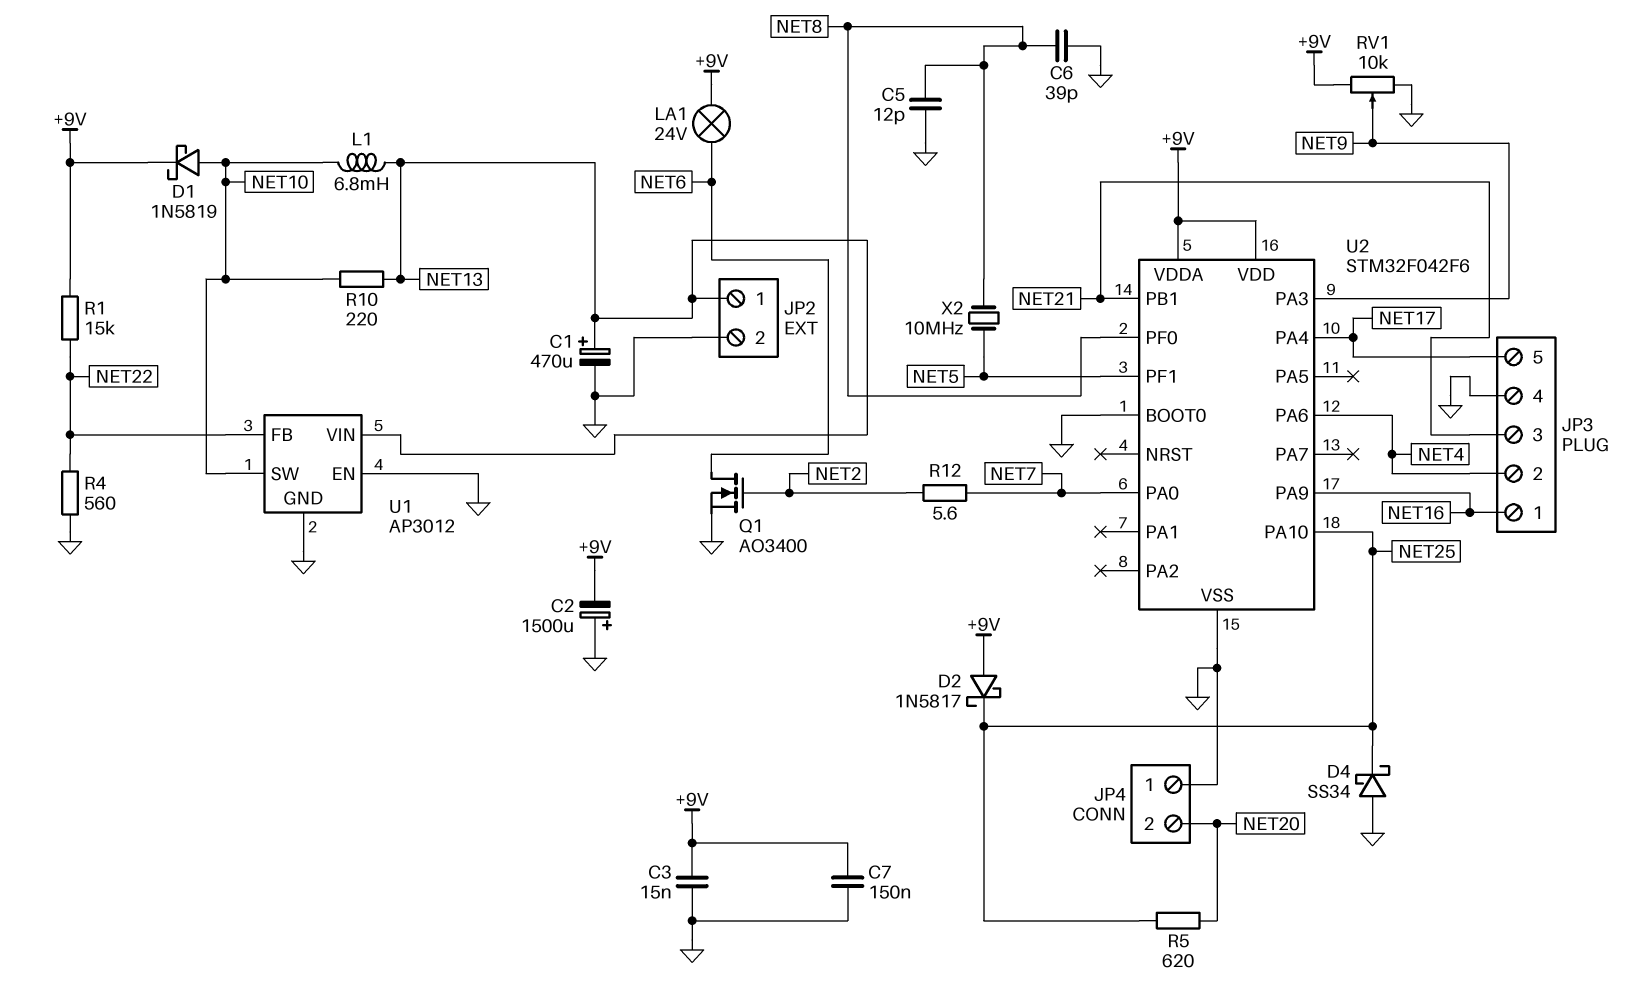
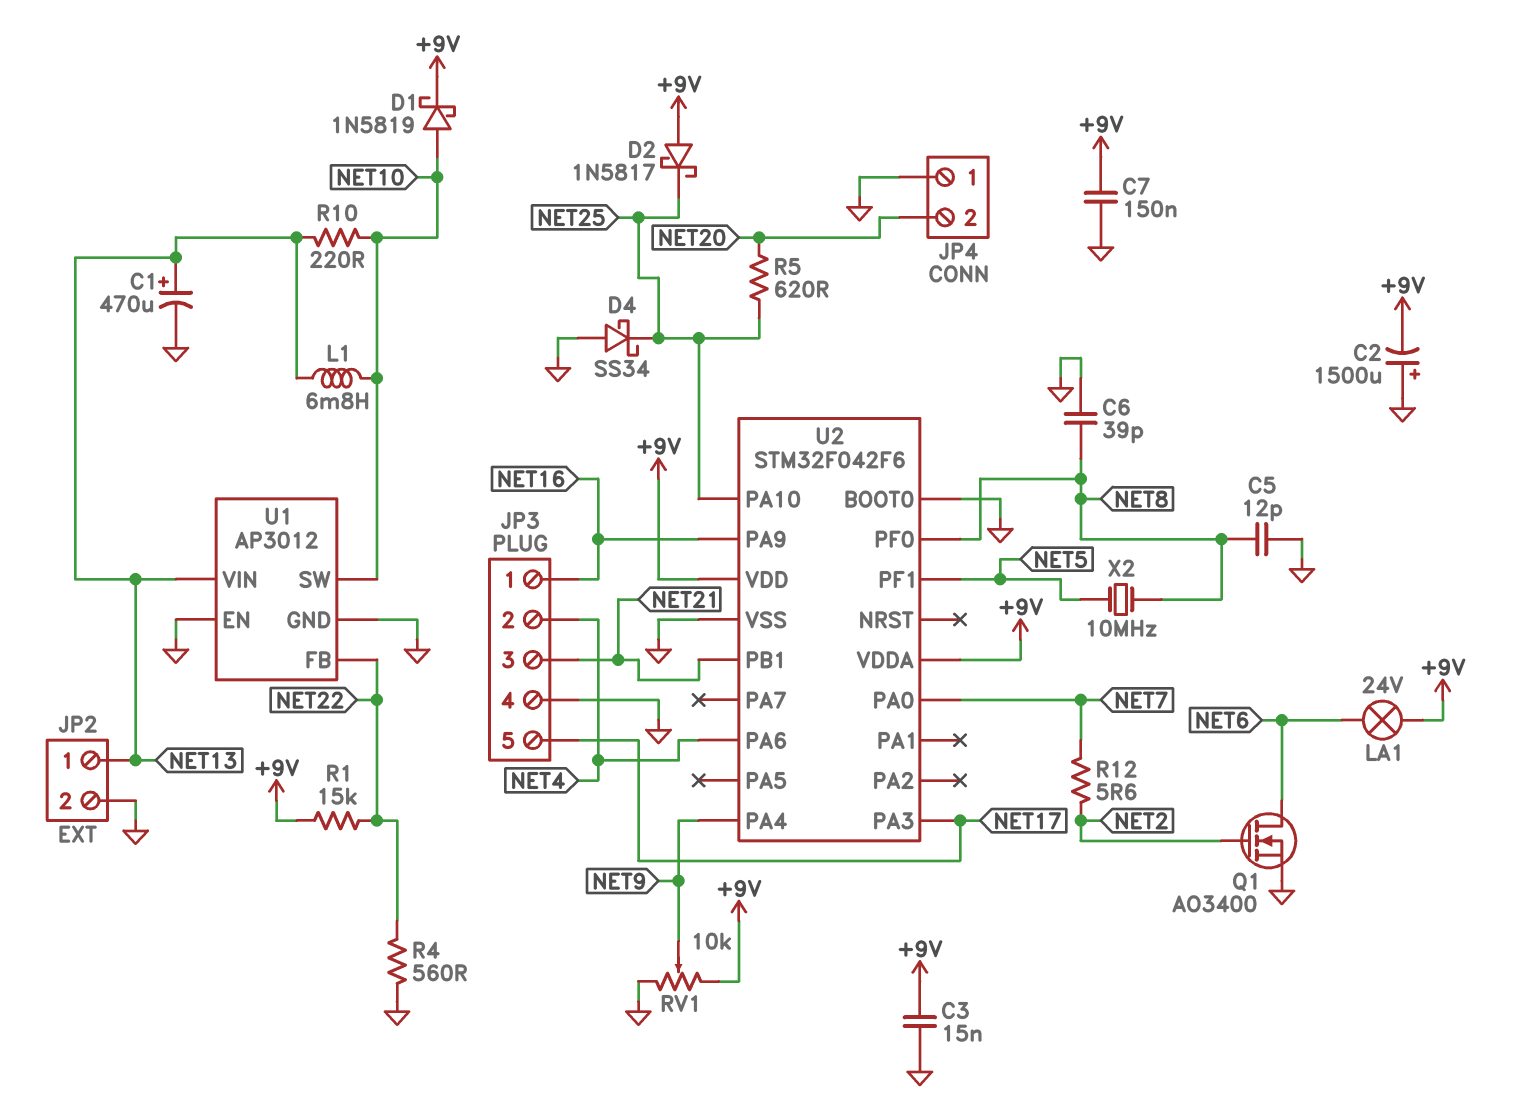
U2 pin PA3: NET9 -> NET17
U2 pin PA4: NET17 -> NET9

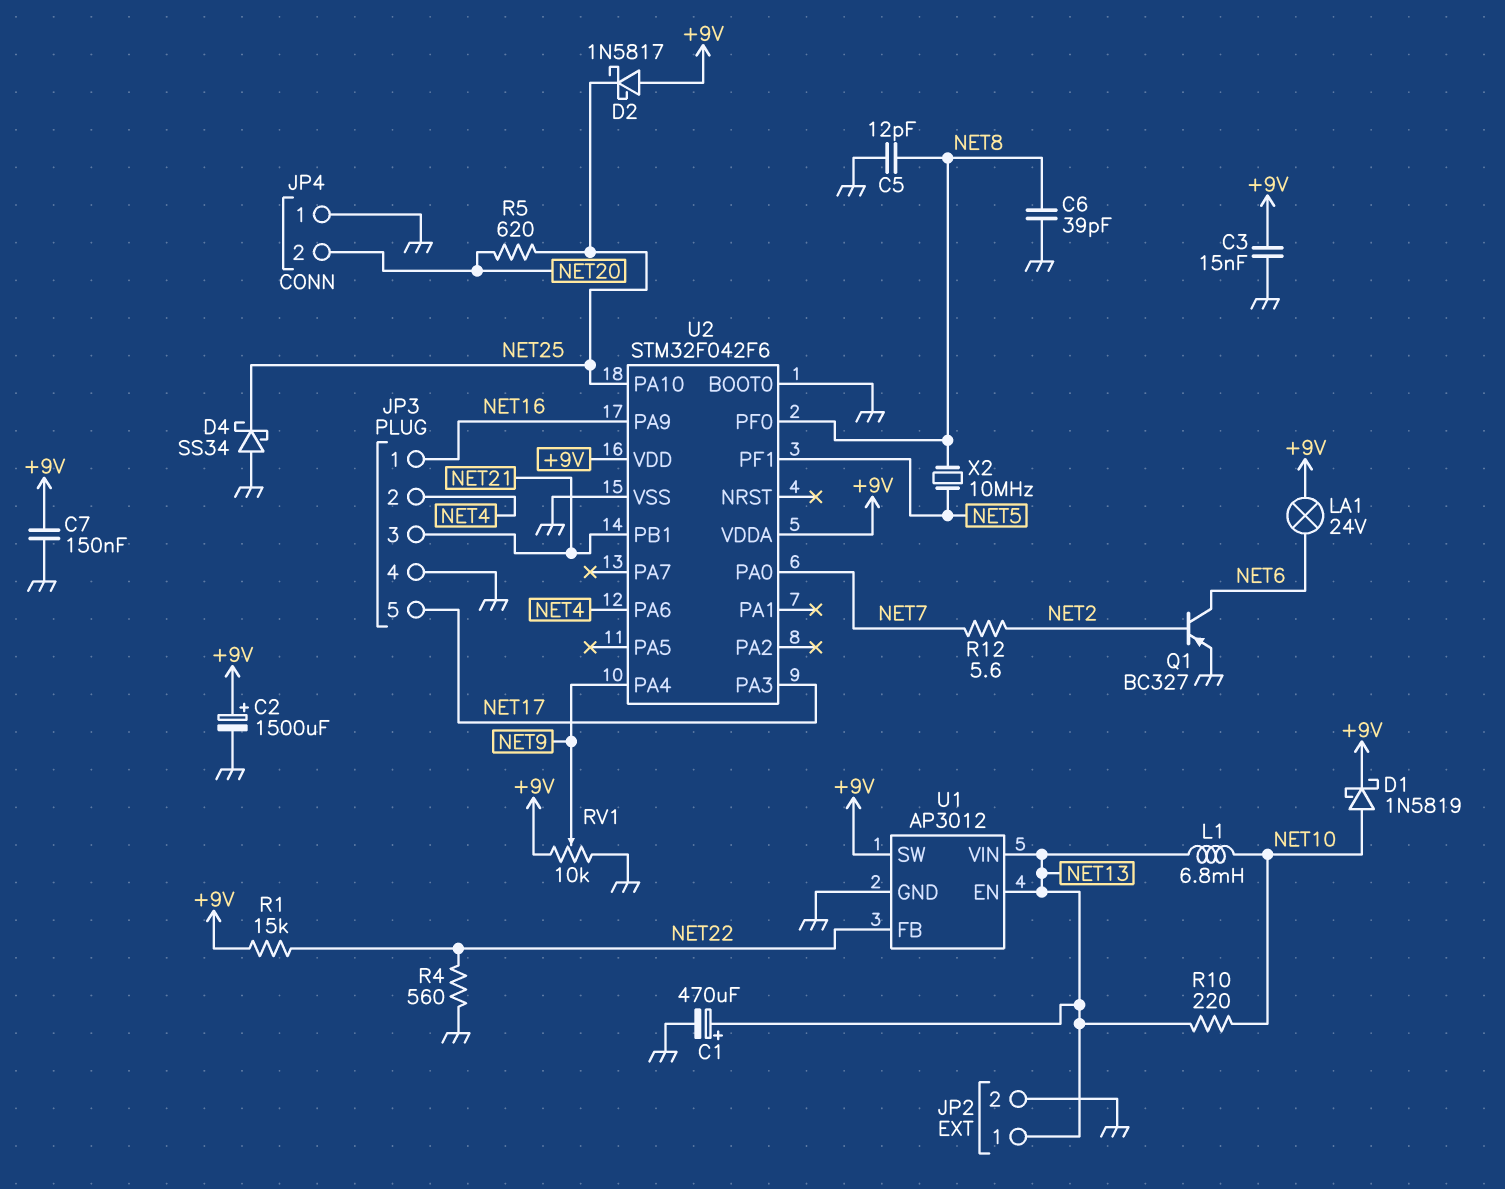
C2: 1500uF (plus GND, minus +9V) -> 1500uF (plus +9V, minus GND)
Q1: NMOS AO3400 (G NET2, D NET6, S GND) -> PNP BC327 (B NET2, C NET6, E GND)
U1 pin EN: GND -> NET13
U1 pin SW: NET10 -> +9V

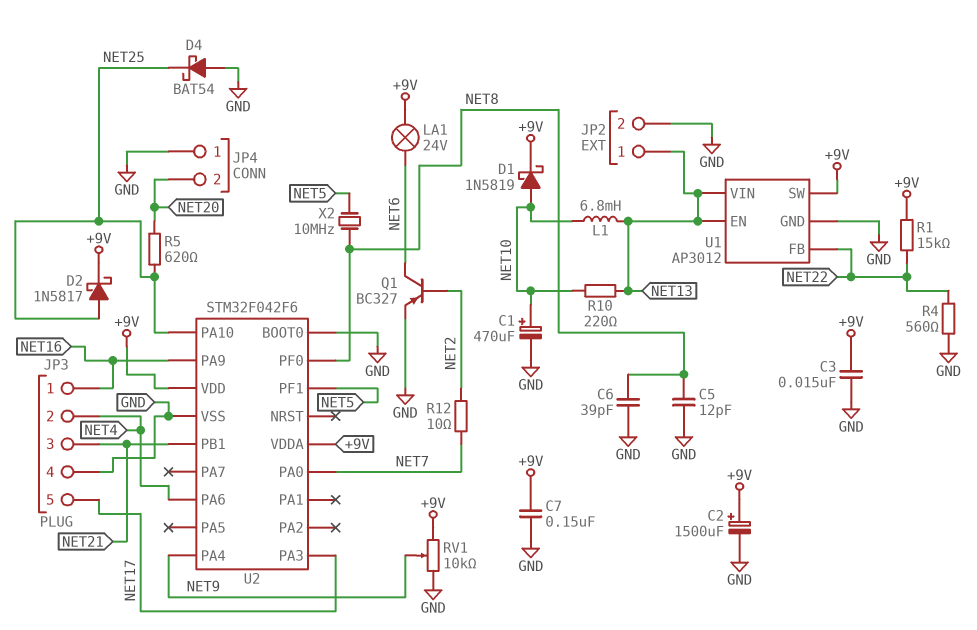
C1: 470uF (plus NET13, minus GND) -> 470uF (plus NET10, minus GND)
D2: schottky 1N5817 (A +9V, K NET25) -> schottky 1N5817 (A NET25, K +9V)
D4: schottky SS34 (A GND, K NET25) -> schottky BAT54 (A GND, K NET25)
R12: 5.6 (NET2, NET7) -> 10 (NET2, NET7)

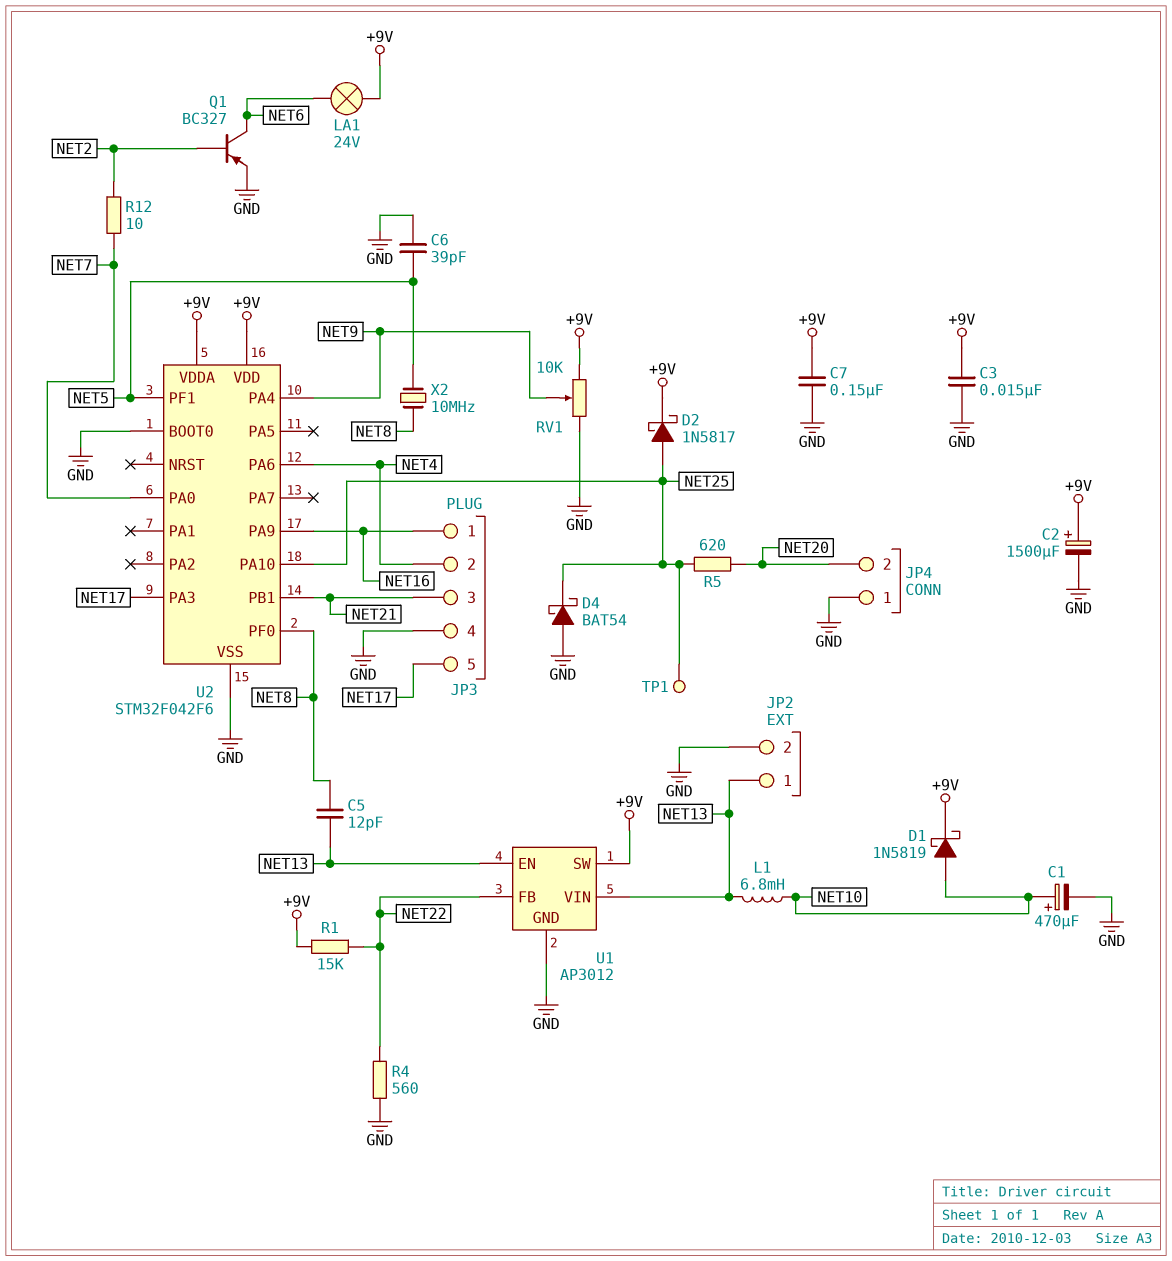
C5: 12pF (GND, NET8) -> 12pF (NET8, NET13)
C6: 39pF (GND, NET8) -> 39pF (GND, NET5)
R10: 220 (NET10, NET13) -> none
TP1: none -> test point (NET25)

